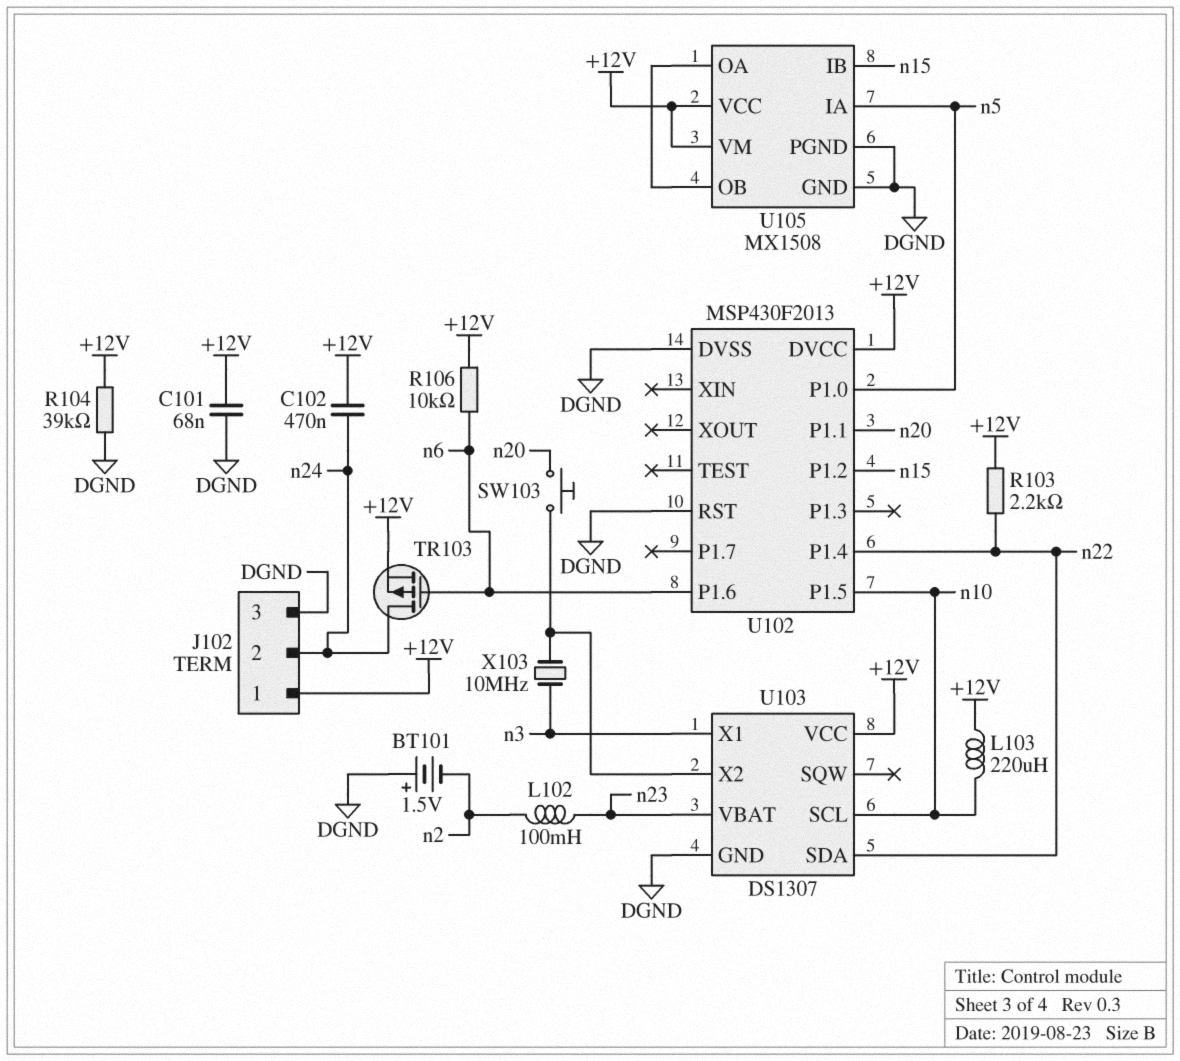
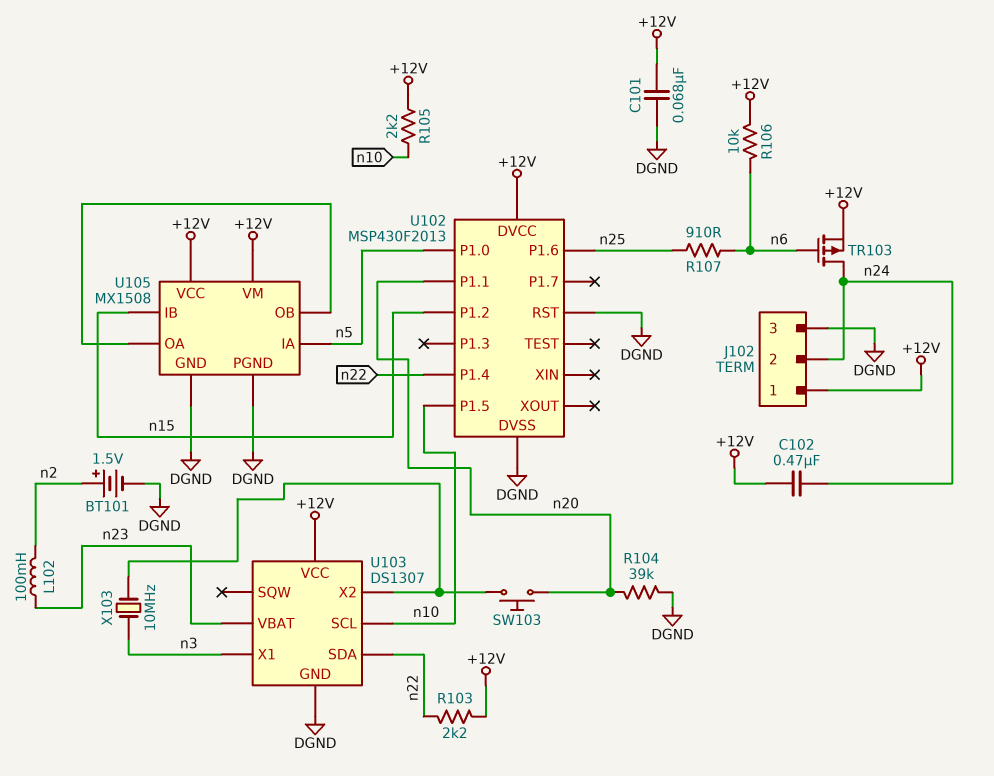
BT101: 1.5V (plus DGND, minus n2) -> 1.5V (plus n2, minus DGND)
L103: 220uH (+12V, n10) -> none
R104: 39k (+12V, DGND) -> 39k (DGND, n20)
R105: none -> 2.2k (+12V, n10)
R107: none -> 910 (n6, n25)
U102 pin P1.6: n6 -> n25

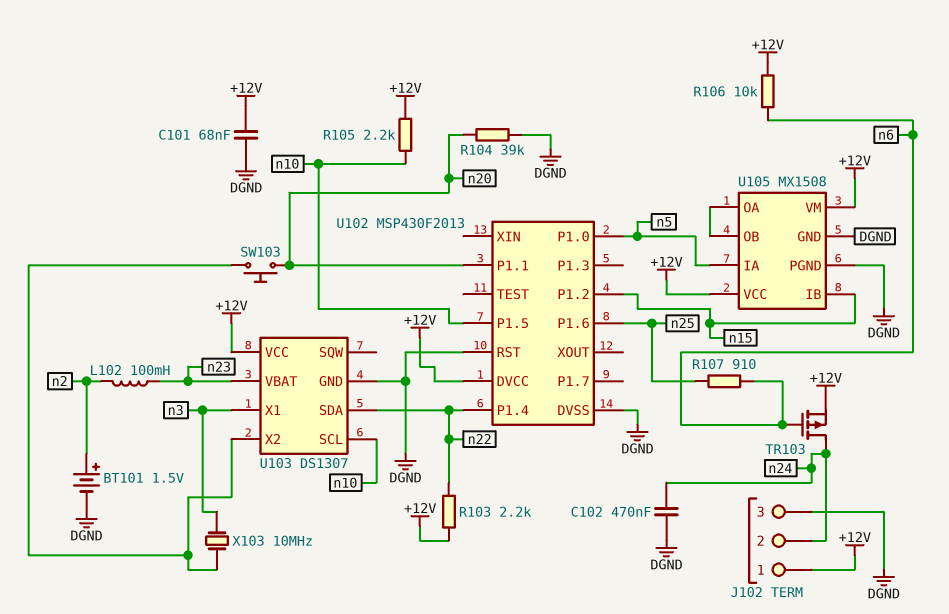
C102: 470nF (+12V, n24) -> 470nF (DGND, n24)

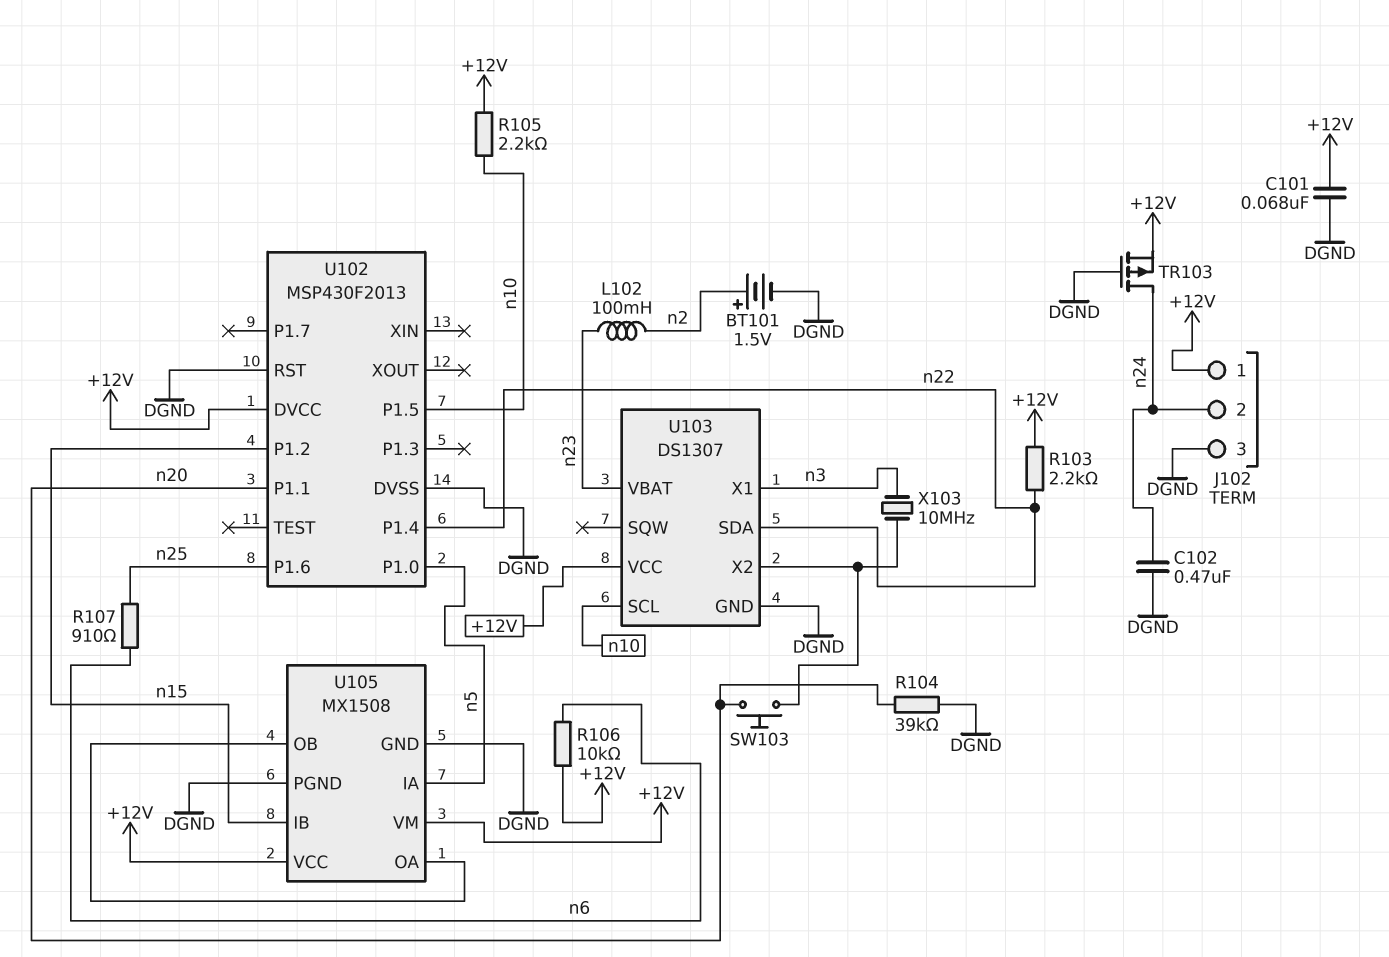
TR103: PMOS (G n6, D n24, S +12V) -> PMOS (G DGND, D n24, S +12V)

